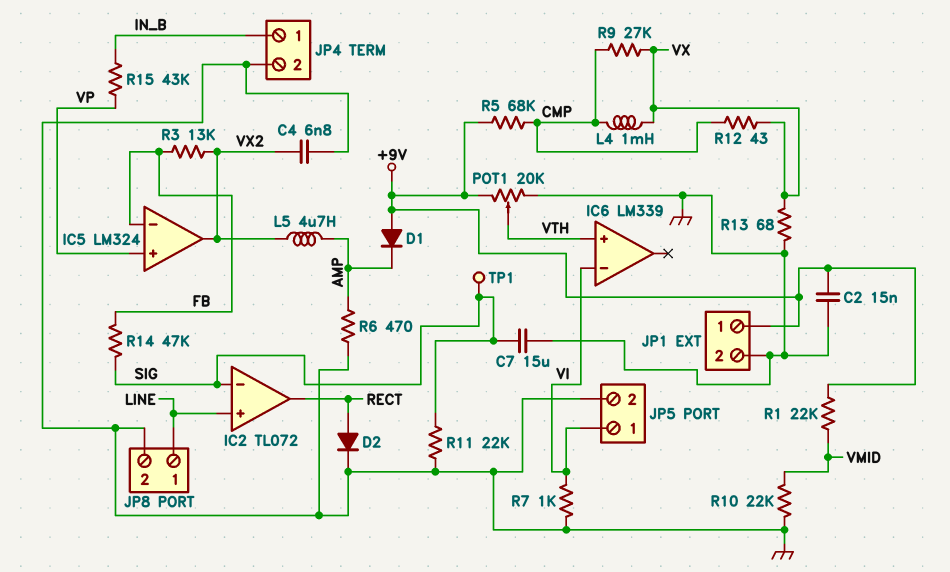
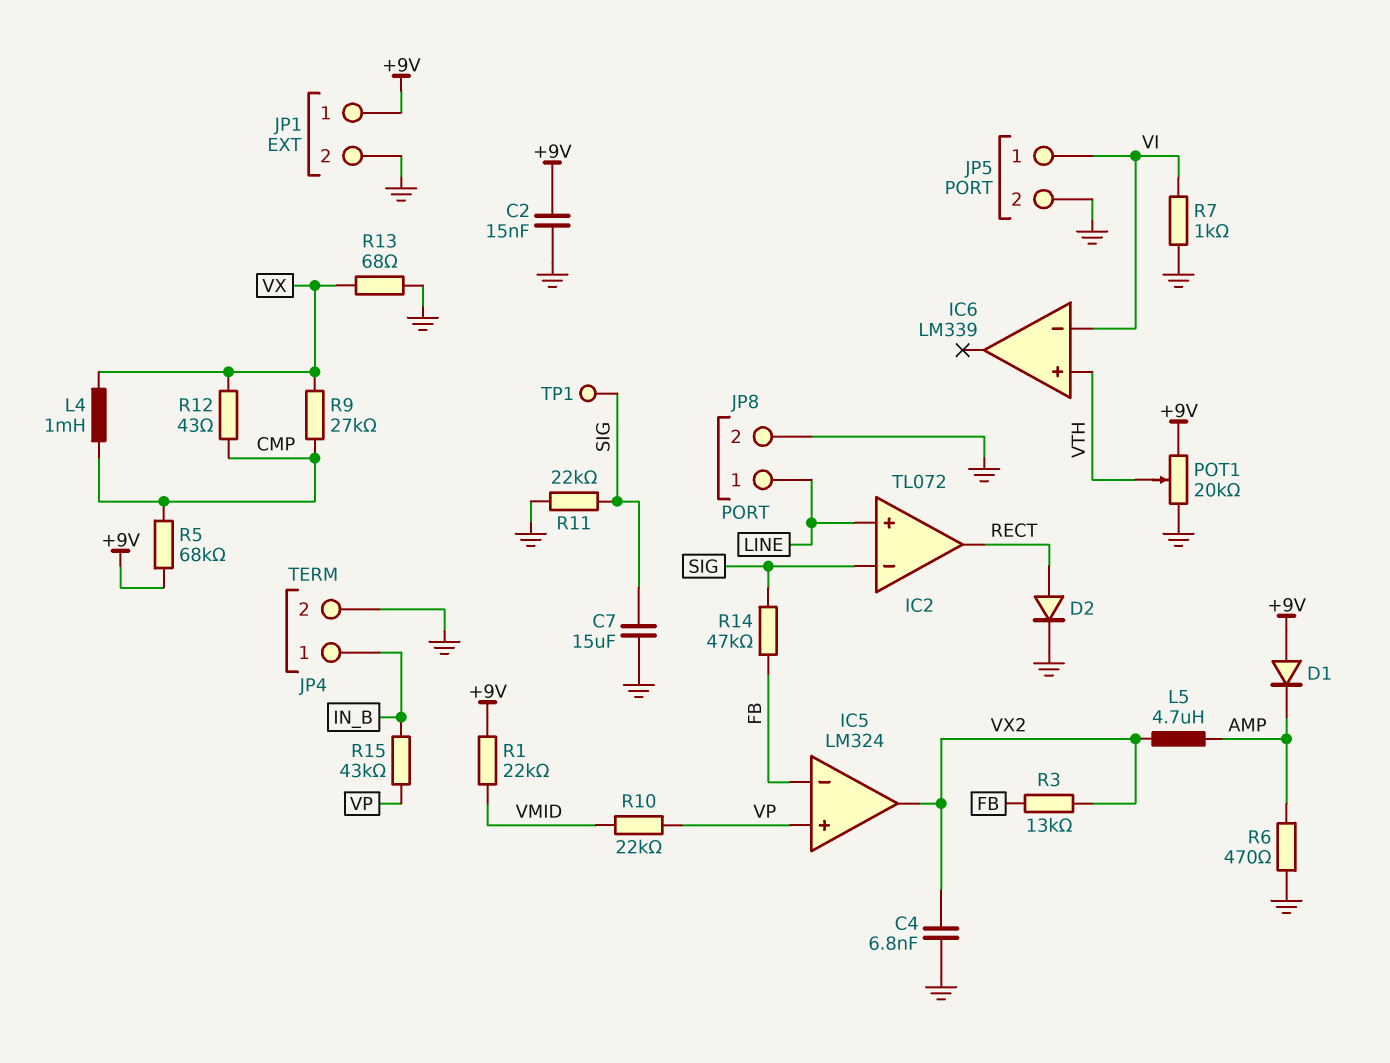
R10: 22k (GND, VMID) -> 22k (VMID, VP)

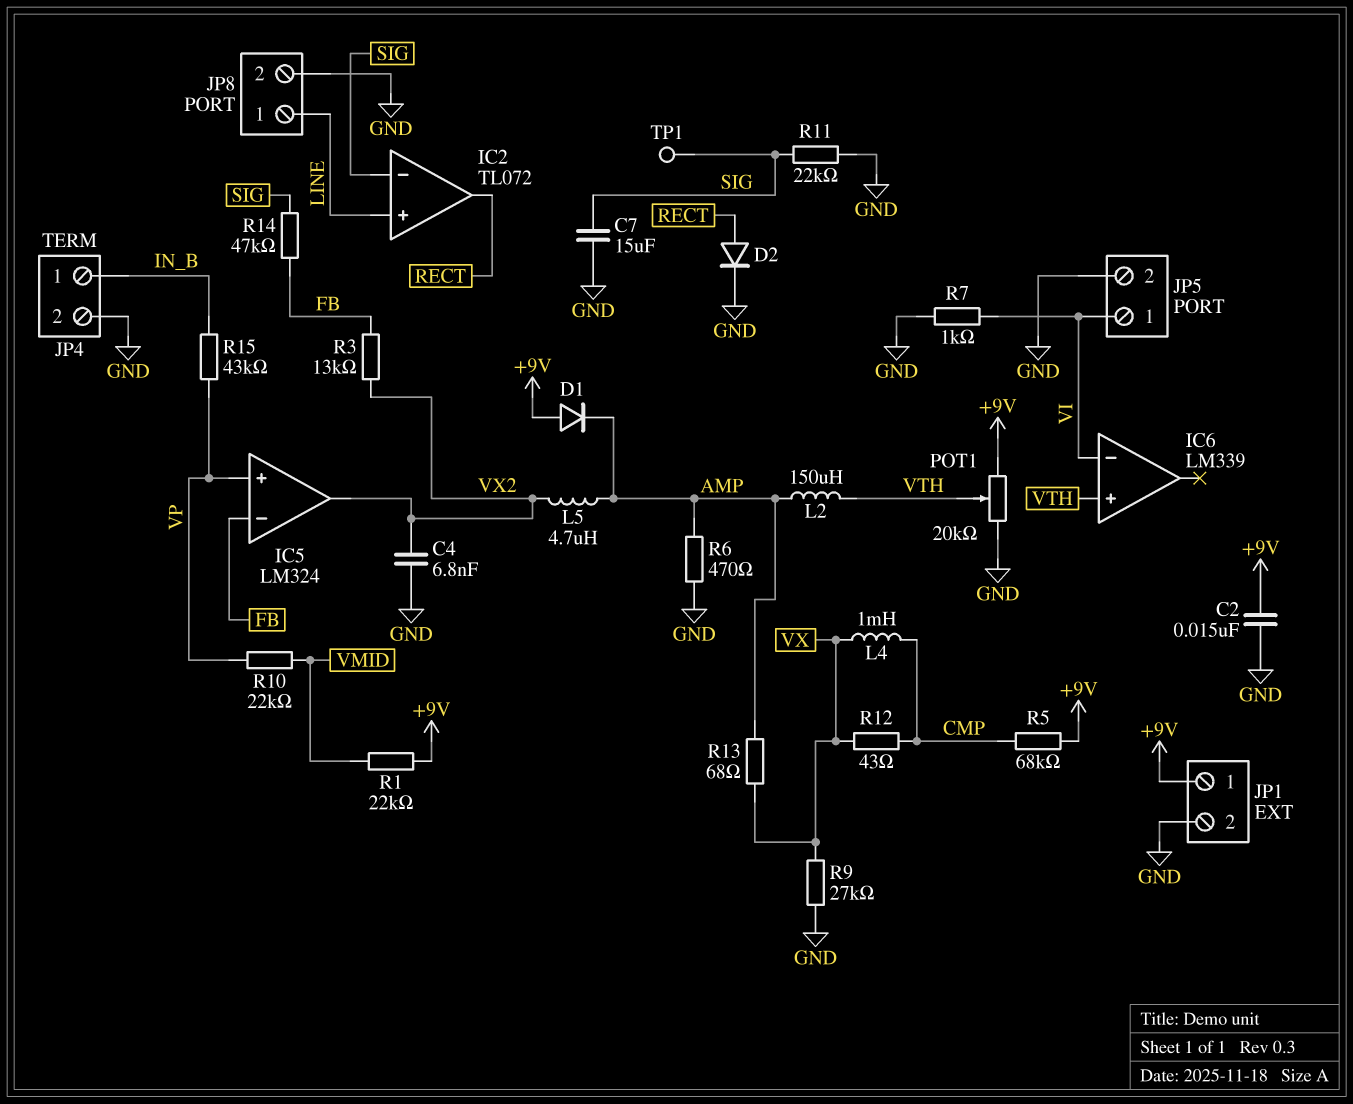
L2: none -> 150uH (AMP, VTH)
R9: 27k (CMP, VX) -> 27k (GND, VX)
R13: 68 (GND, VX) -> 68 (AMP, VX)

